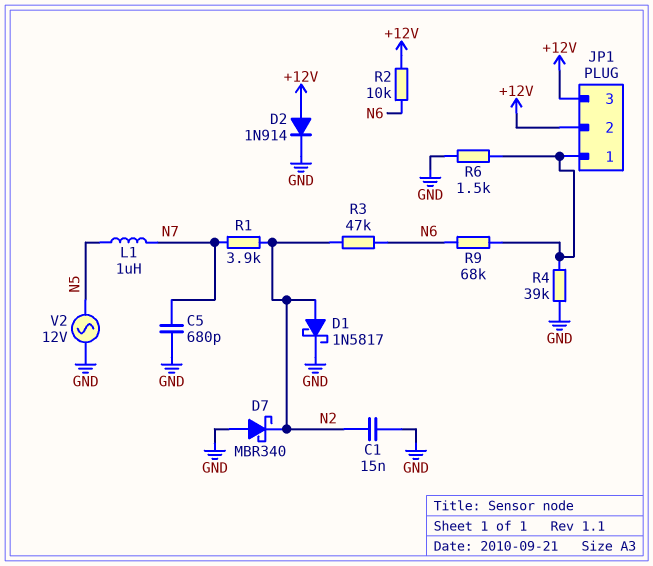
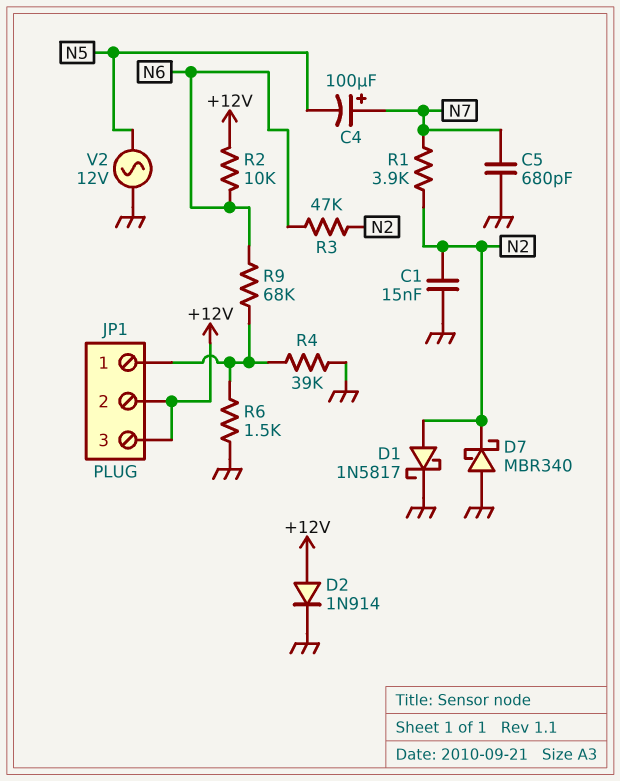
C4: none -> 100uF (plus N7, minus N5)
L1: 1uH (N5, N7) -> none

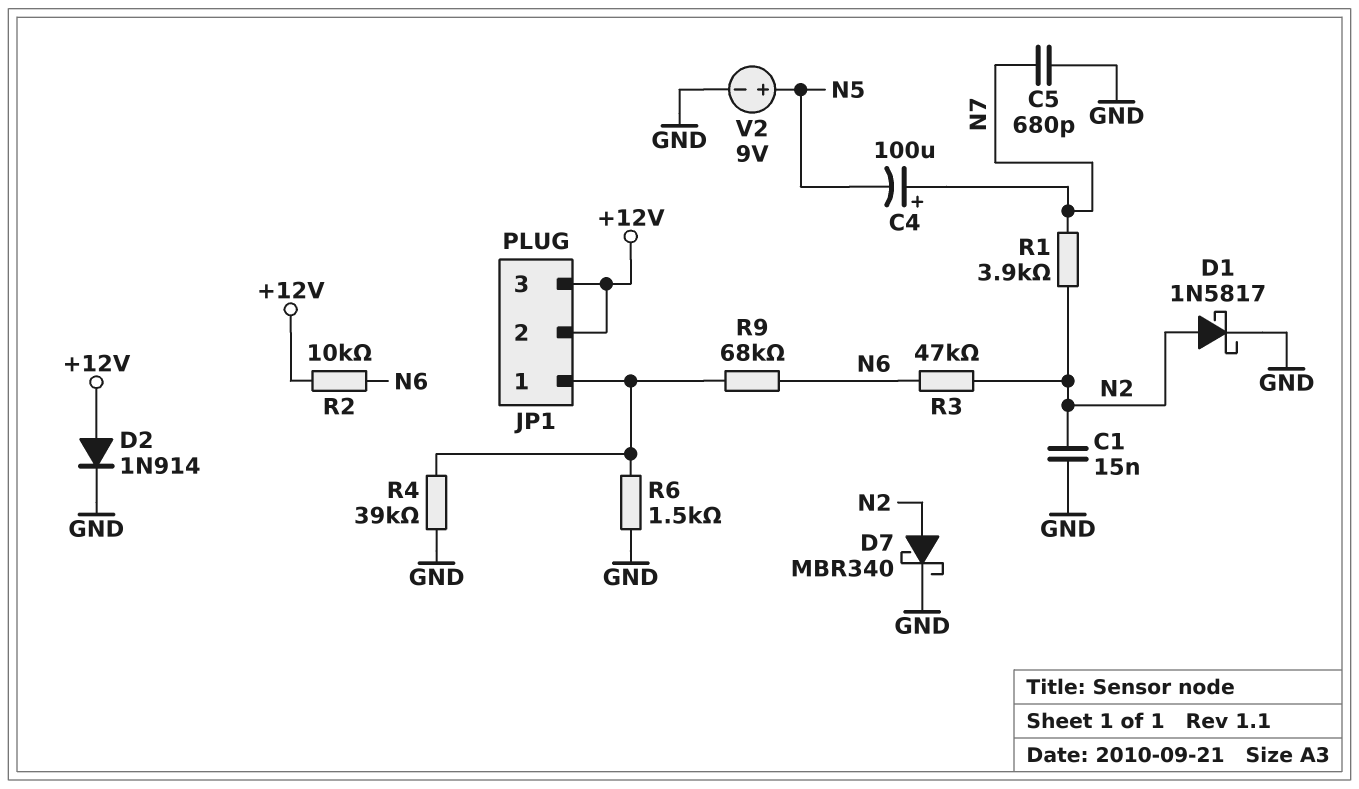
D7: schottky MBR340 (A GND, K N2) -> schottky MBR340 (A N2, K GND)
V2: AC 12V (GND, N5) -> 9V (plus N5, minus GND)

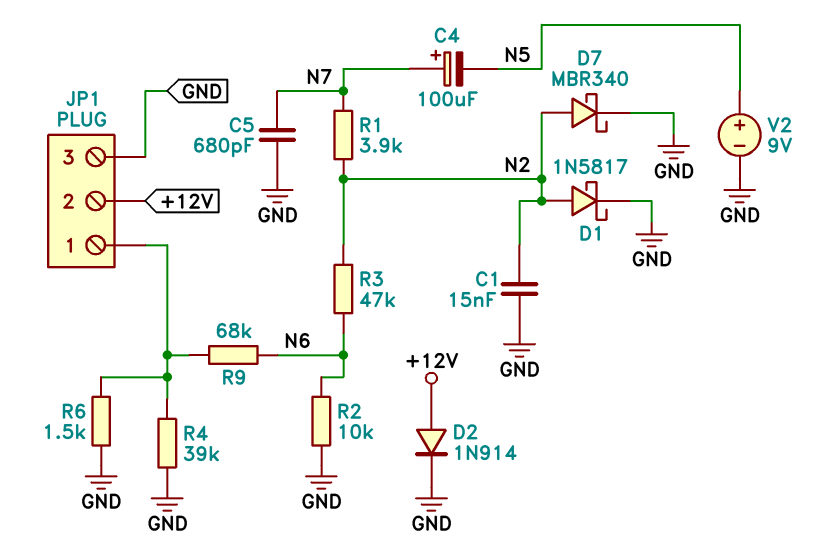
JP1 pin 3: +12V -> GND
R2: 10k (+12V, N6) -> 10k (GND, N6)

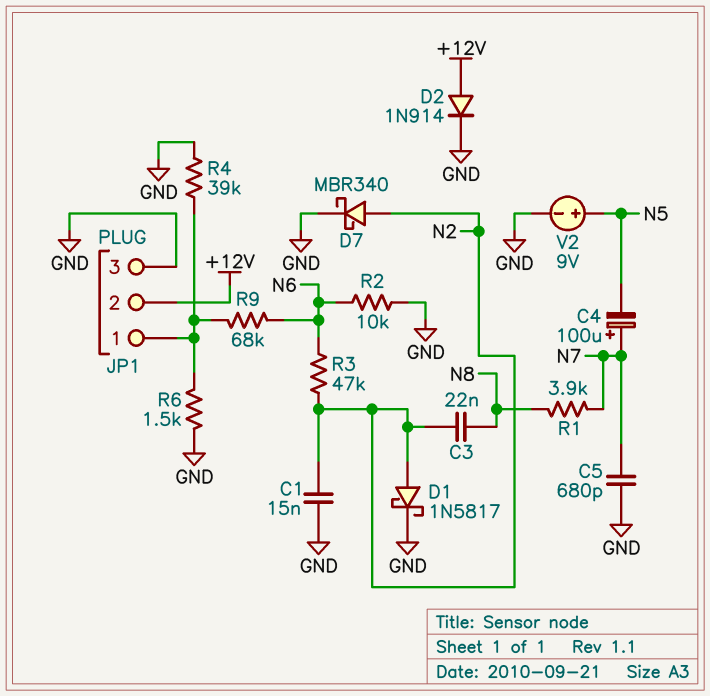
C3: none -> 22nF (N2, N8)
R1: 3.9k (N2, N7) -> 3.9k (N7, N8)

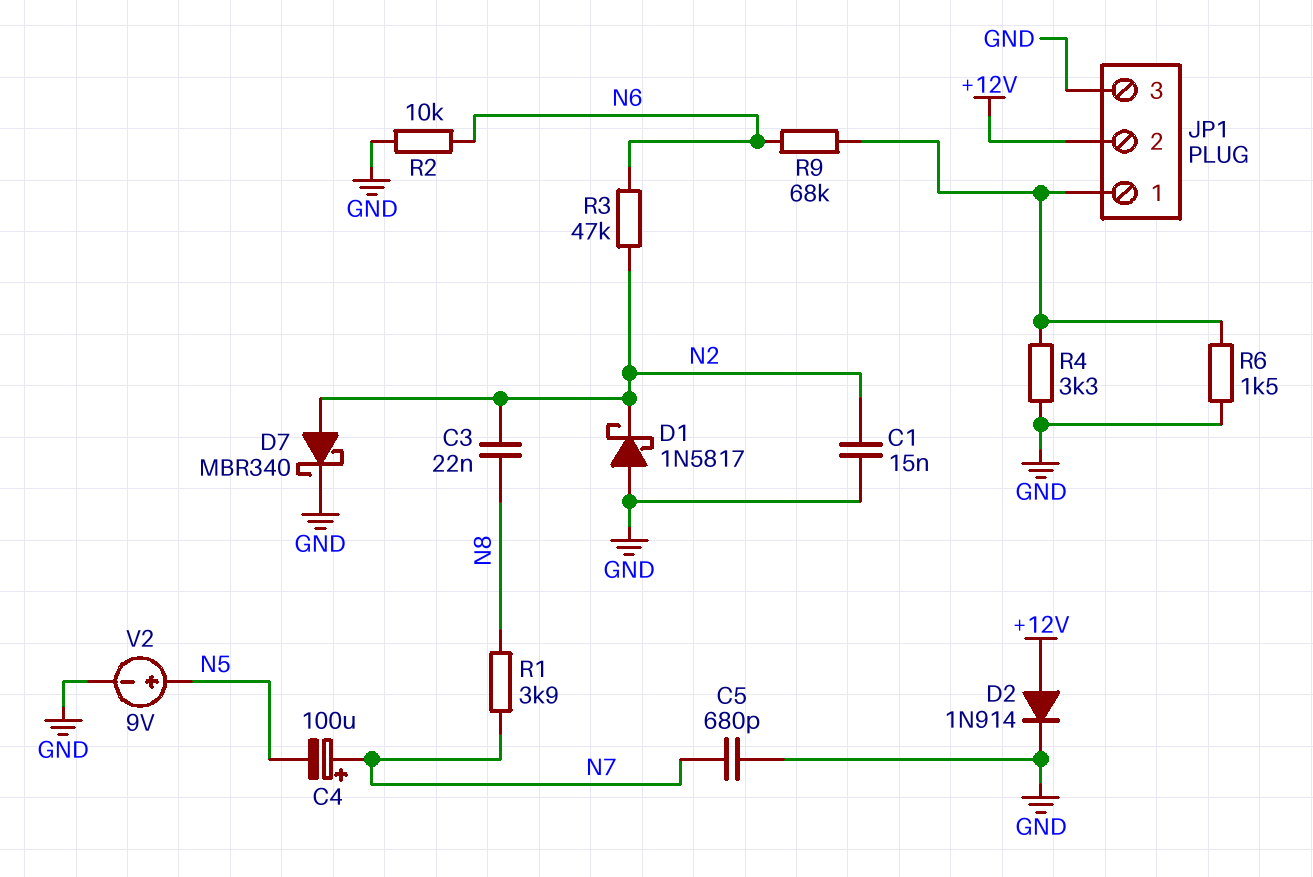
D1: schottky 1N5817 (A N2, K GND) -> schottky 1N5817 (A GND, K N2)
R4: 39k (GND, JP1/1) -> 3.3k (GND, JP1/1)

